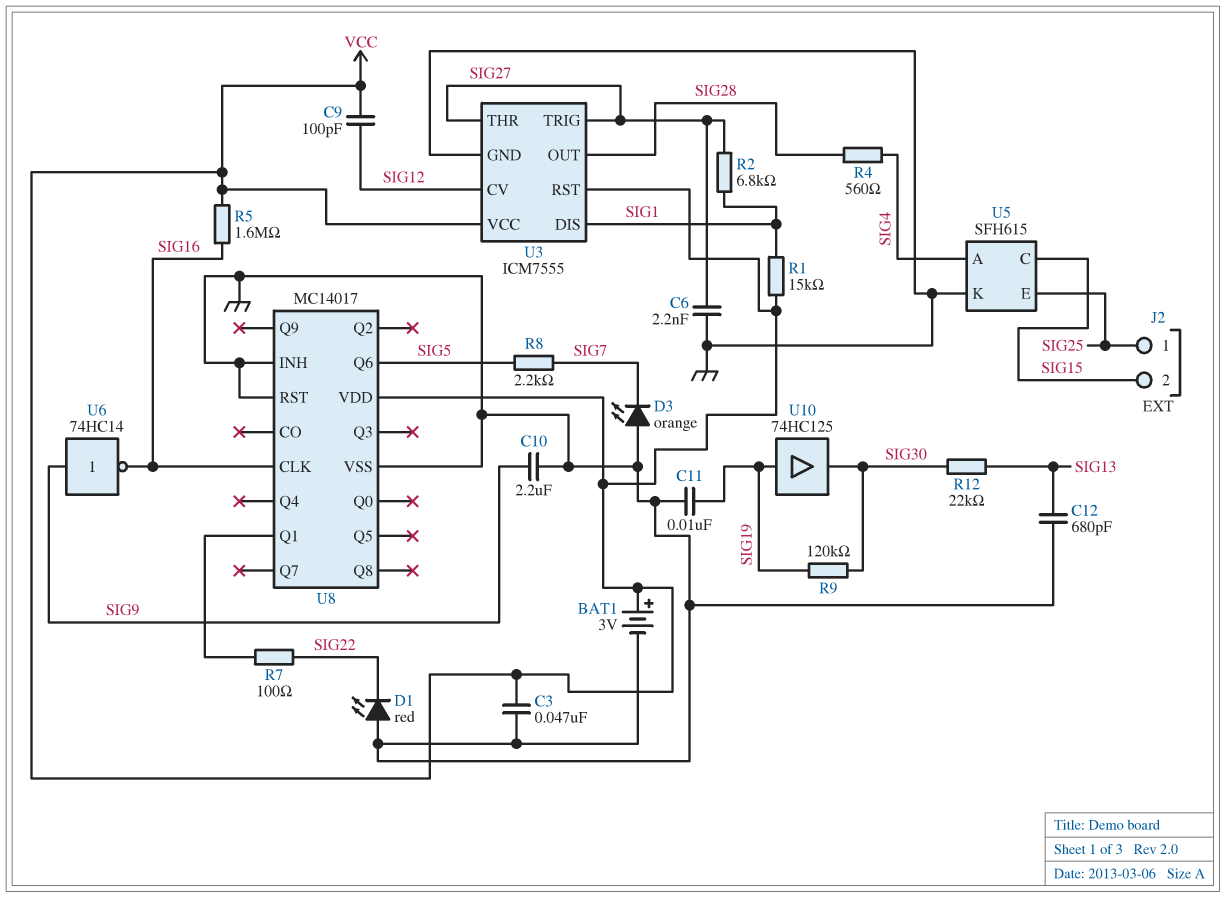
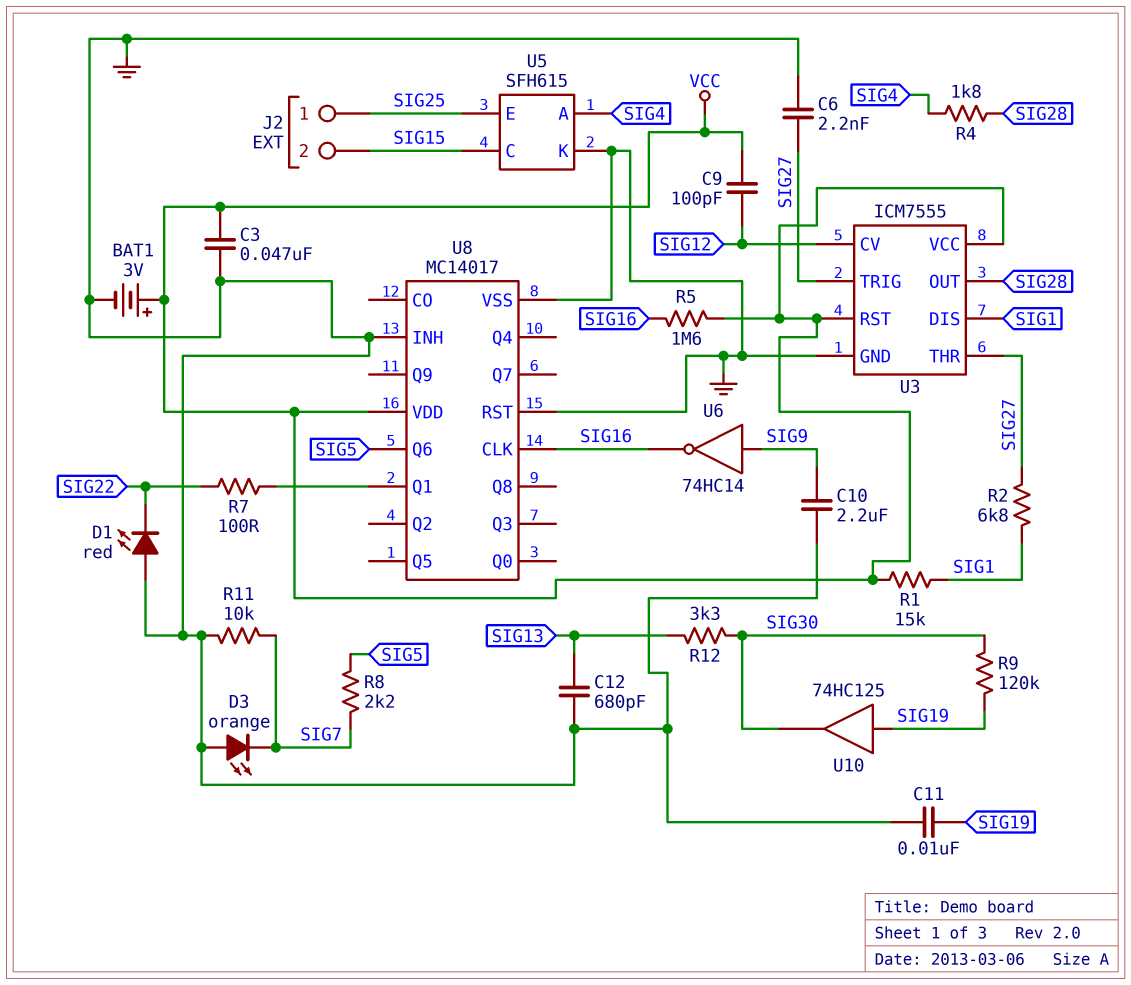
R4: 560 (SIG4, SIG28) -> 1.8k (SIG4, SIG28)
R11: none -> 10k (GND, SIG7)
R12: 22k (SIG13, SIG30) -> 3.3k (SIG13, SIG30)

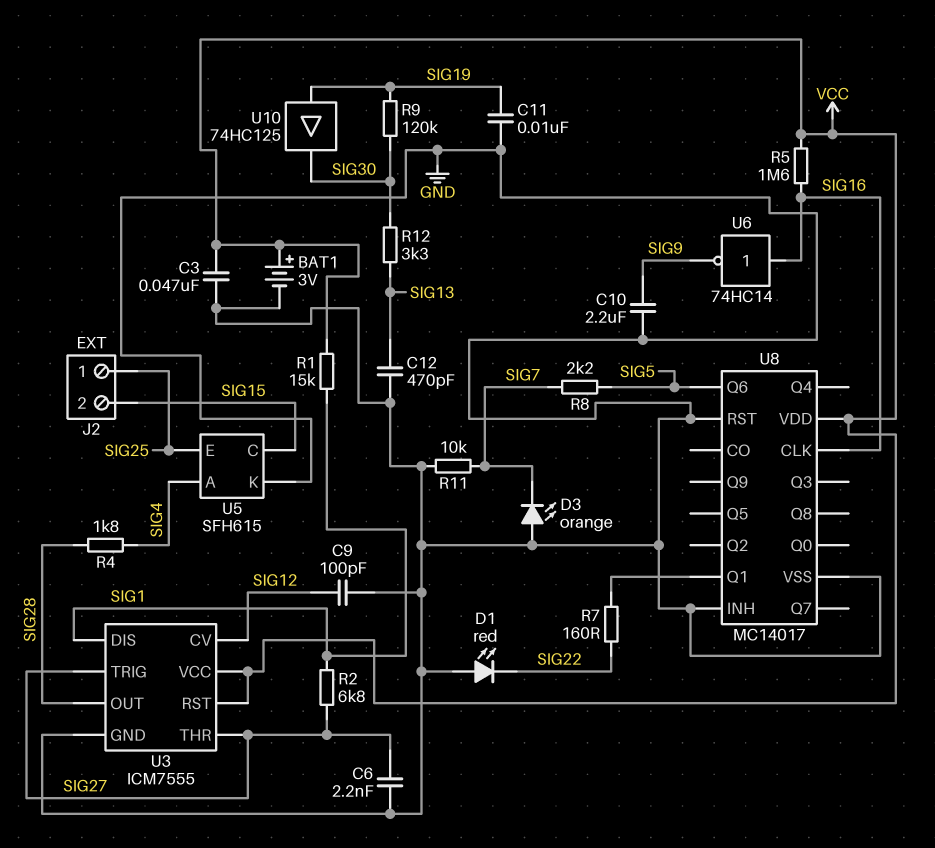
C9: 100pF (SIG12, VCC) -> 100pF (GND, SIG12)
C12: 680pF (GND, SIG13) -> 470pF (GND, SIG13)
R7: 100 (SIG22, U8/Q1) -> 160 (SIG22, U8/Q1)
U6: NOT 74HC14 (in SIG9, out SIG16) -> NOT 74HC14 (in SIG16, out SIG9)

